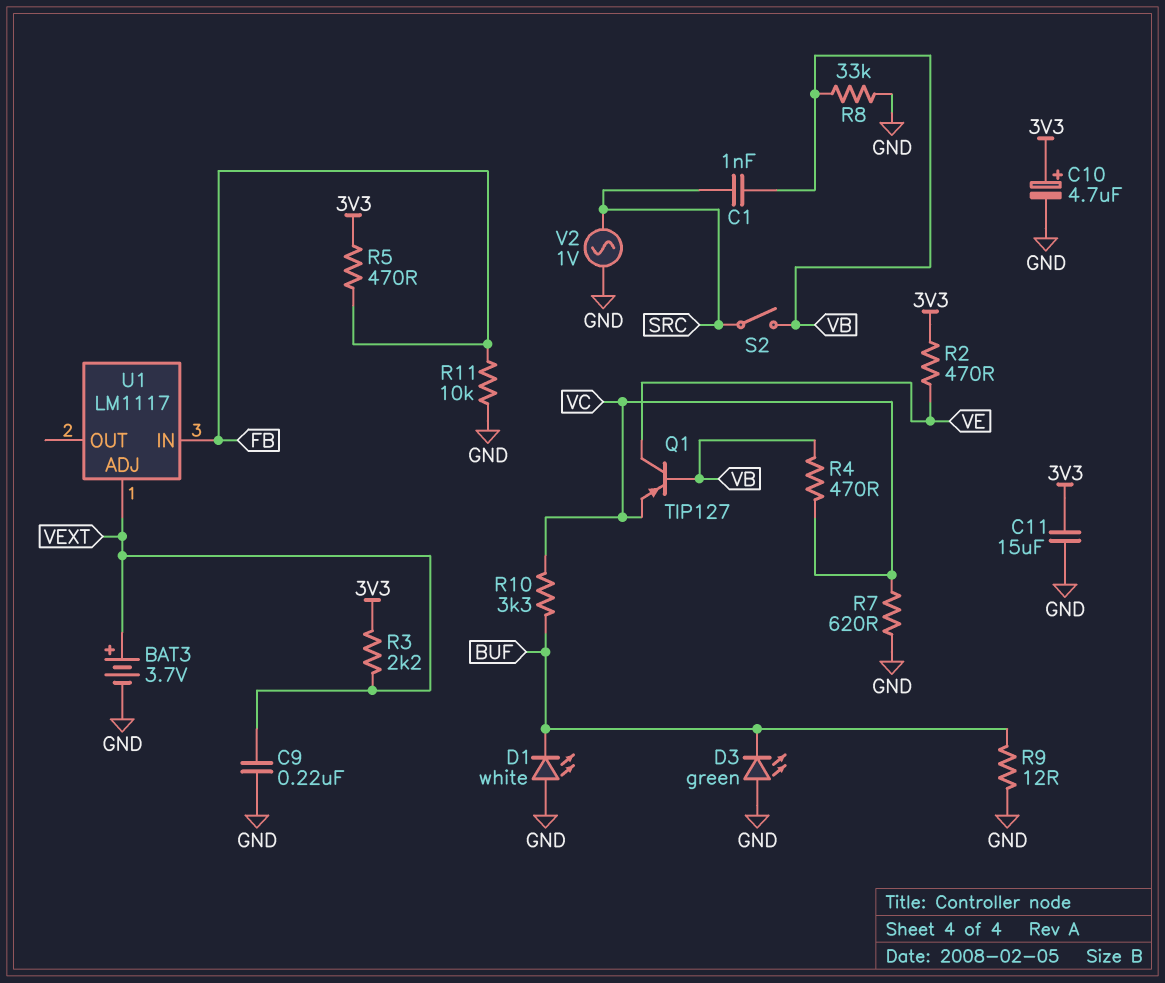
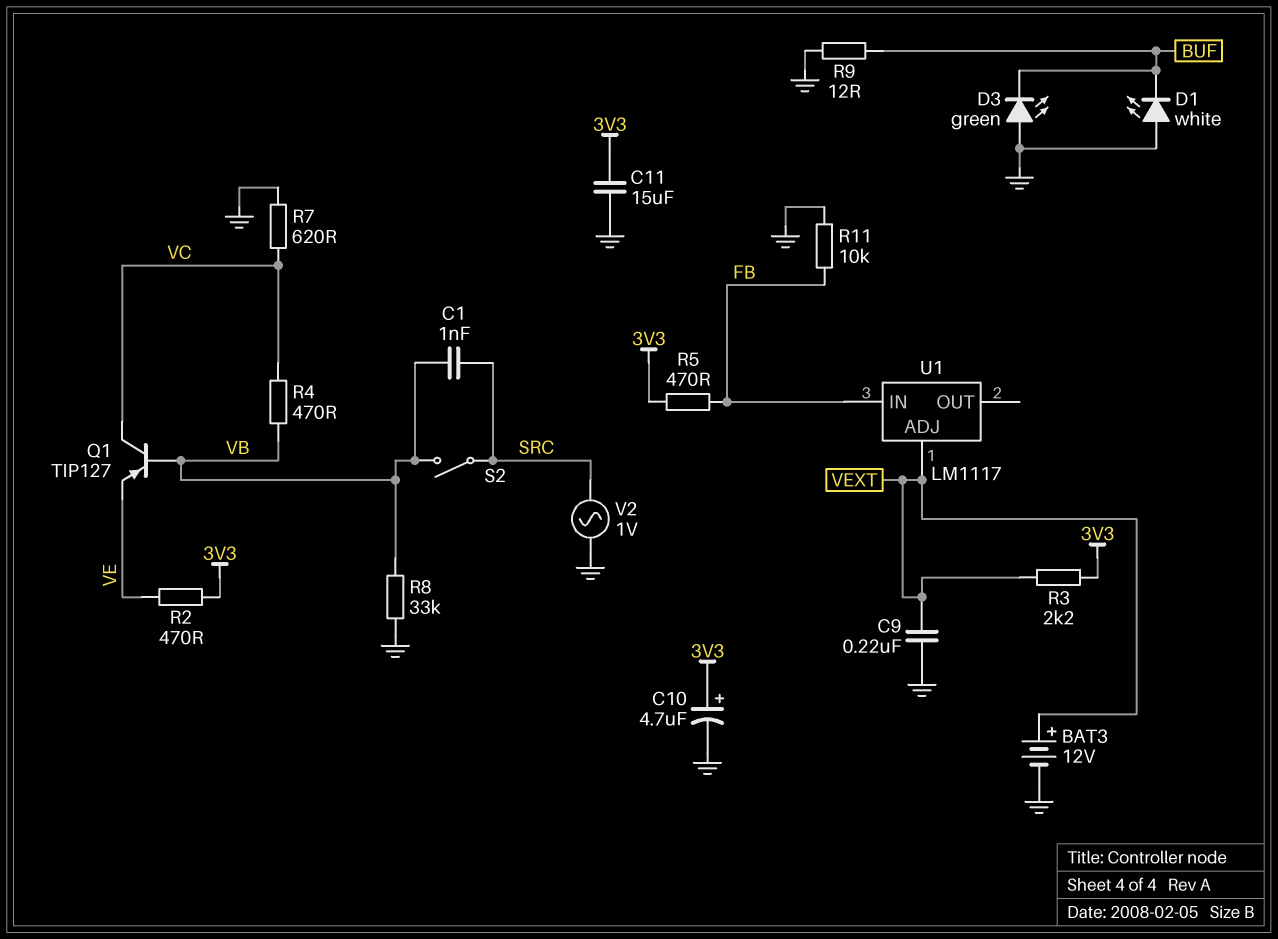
BAT3: 3.7V (plus VEXT, minus GND) -> 12V (plus VEXT, minus GND)
Q1: PNP TIP127 (B VB, C VE, E VC) -> PNP TIP127 (B VB, C VC, E VE)
R10: 3.3k (BUF, VC) -> none

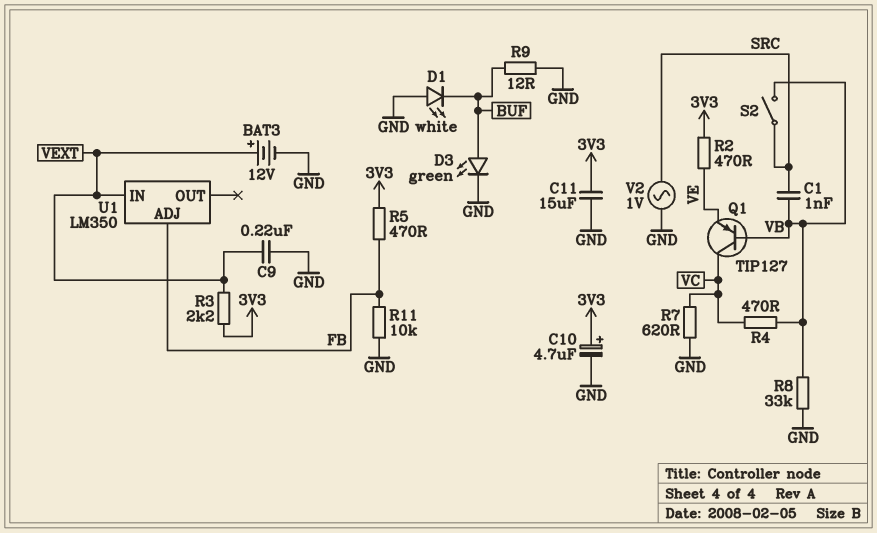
D3: LED green (A GND, K BUF) -> LED green (A BUF, K GND)
U1: LM1117 -> LM350
U1 pin ADJ: VEXT -> FB
U1 pin IN: FB -> VEXT

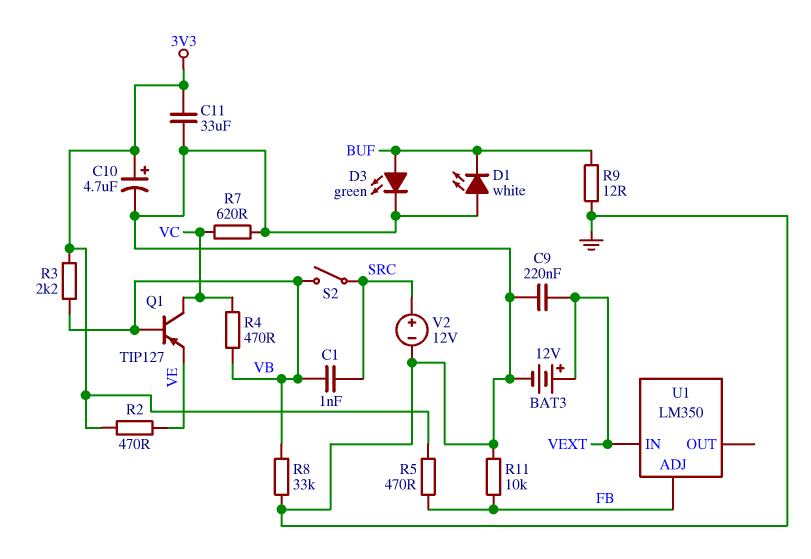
C11: 15uF (3V3, GND) -> 33uF (3V3, GND)
R3: 2.2k (3V3, VEXT) -> 2.2k (3V3, VB)
V2: AC 1V (GND, SRC) -> 12V (plus SRC, minus GND)

